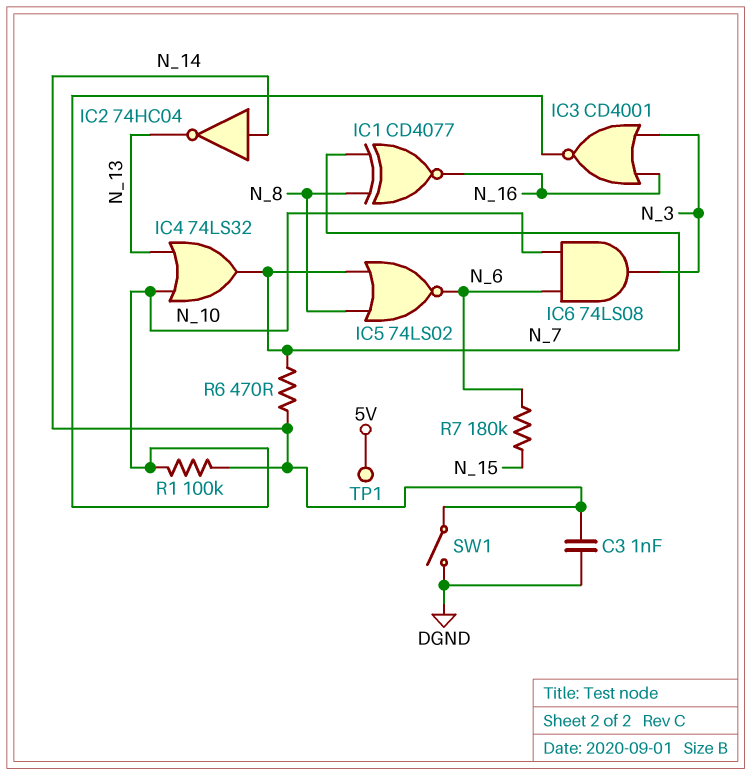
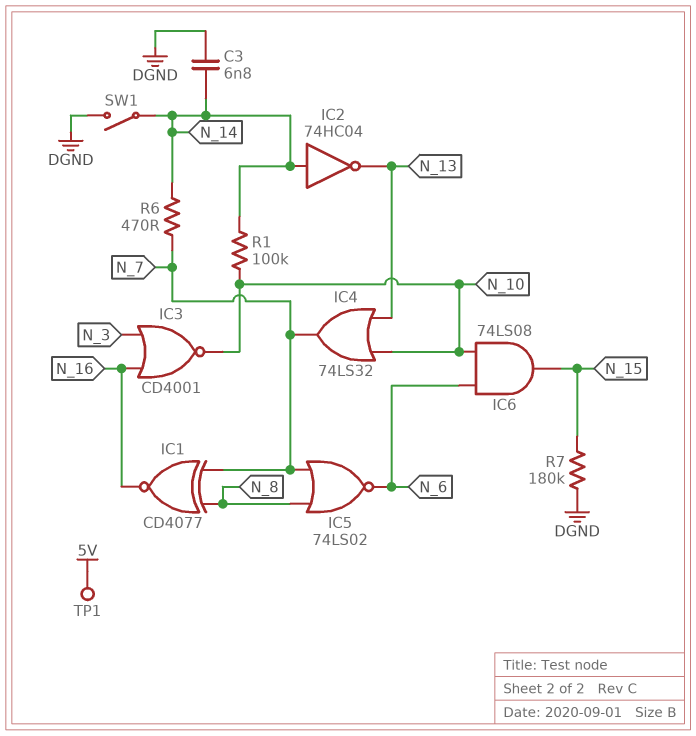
C3: 1nF (DGND, N_14) -> 6.8nF (DGND, N_14)
IC6: AND 74LS08 (in N_6, in N_10, out N_3) -> AND 74LS08 (in N_6, in N_10, out N_15)
R7: 180k (N_6, N_15) -> 180k (DGND, N_15)

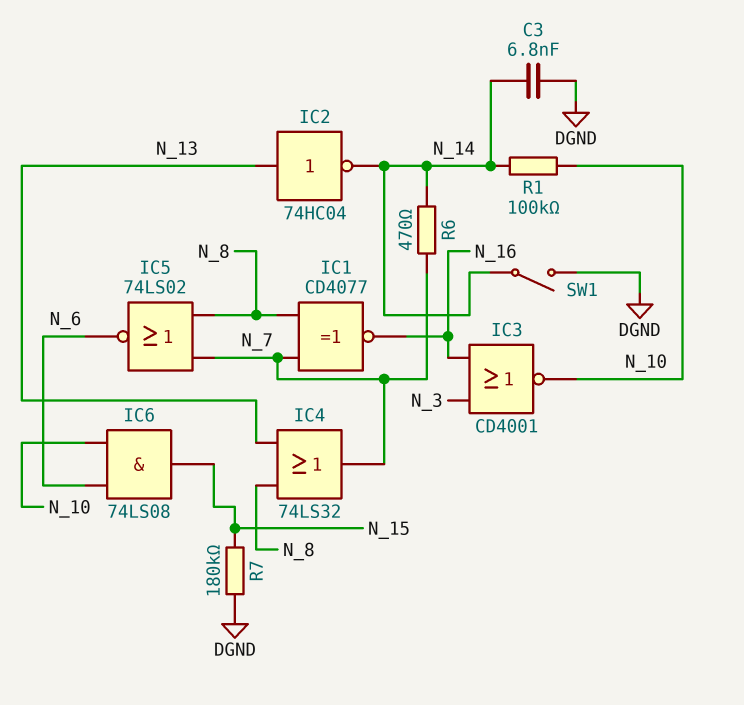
IC2: NOT 74HC04 (in N_14, out N_13) -> NOT 74HC04 (in N_13, out N_14)
IC4: OR 74LS32 (in N_10, in N_13, out N_7) -> OR 74LS32 (in N_8, in N_13, out N_7)
TP1: test point (5V) -> none

